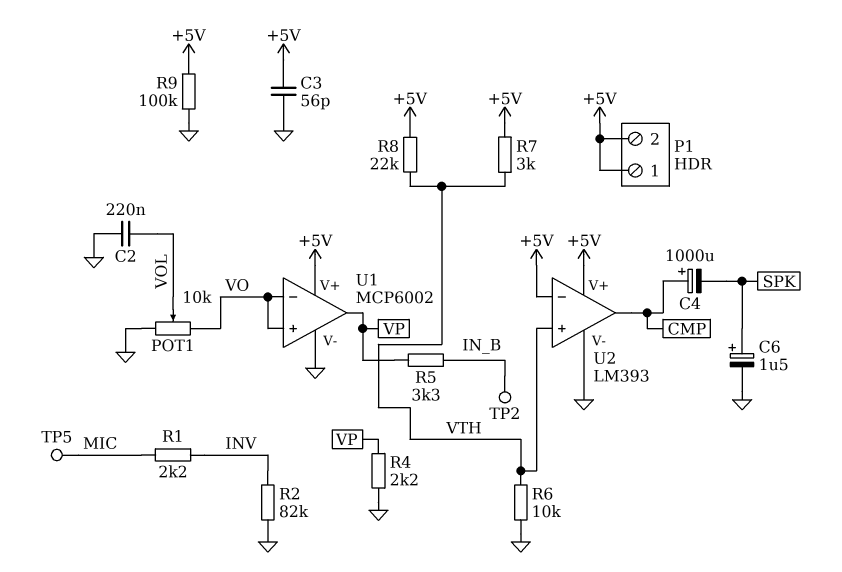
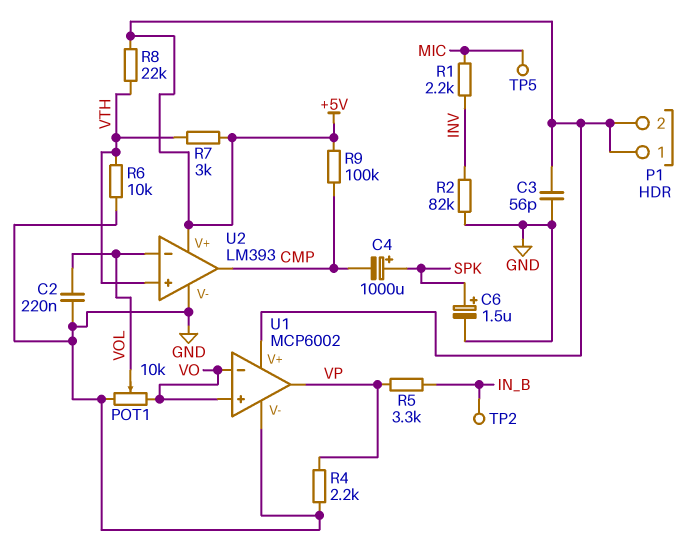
C4: 1000uF (plus CMP, minus SPK) -> 1000uF (plus SPK, minus CMP)
R9: 100k (+5V, GND) -> 100k (+5V, CMP)
U2 pin in-: +5V -> VOL

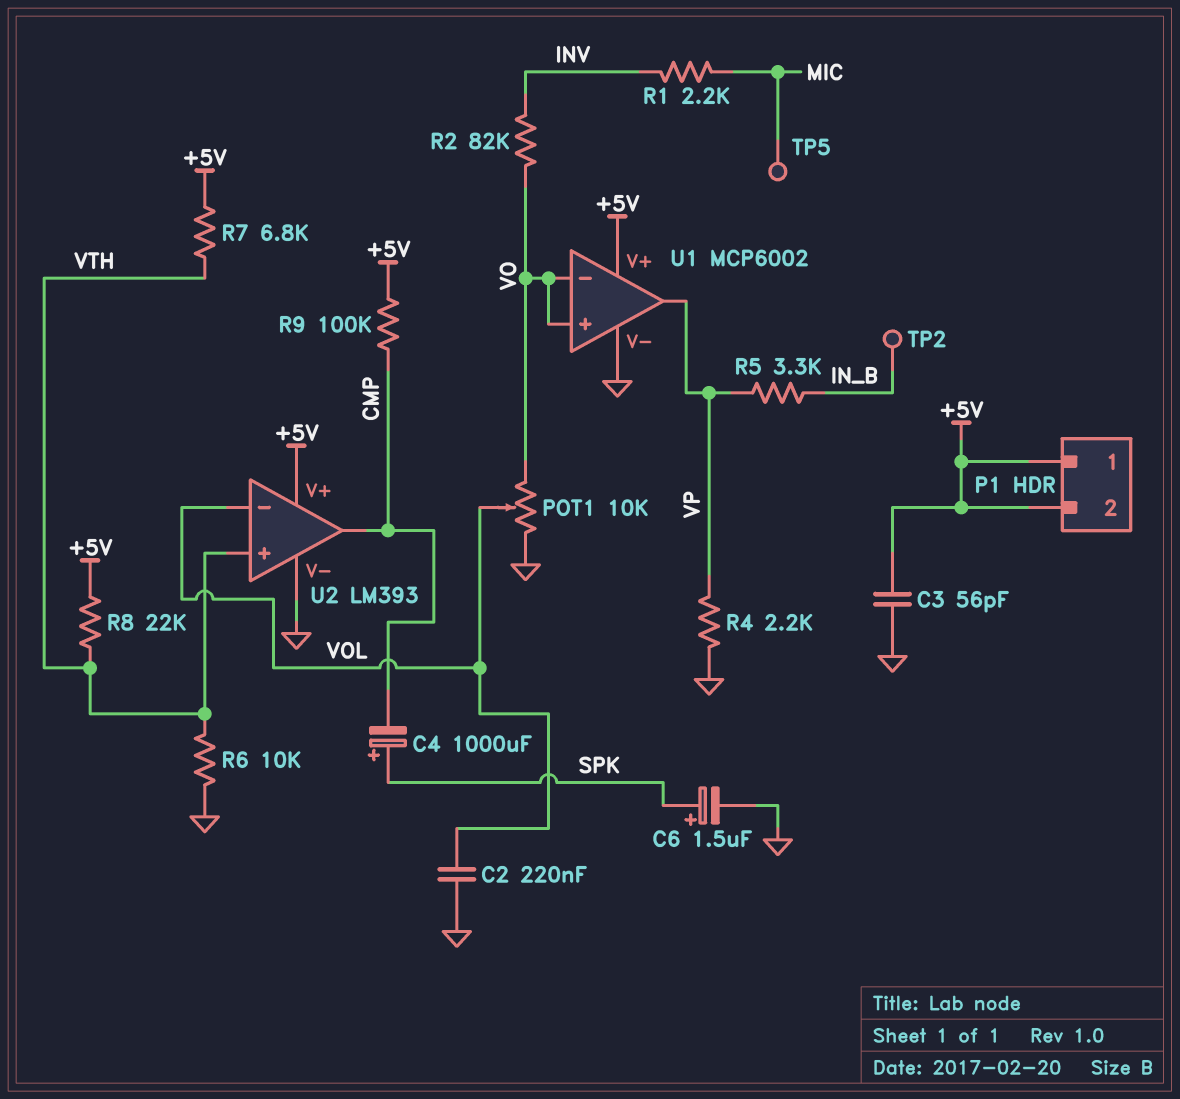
R2: 82k (GND, INV) -> 82k (INV, VO)
R7: 3k (+5V, VTH) -> 6.8k (+5V, VTH)

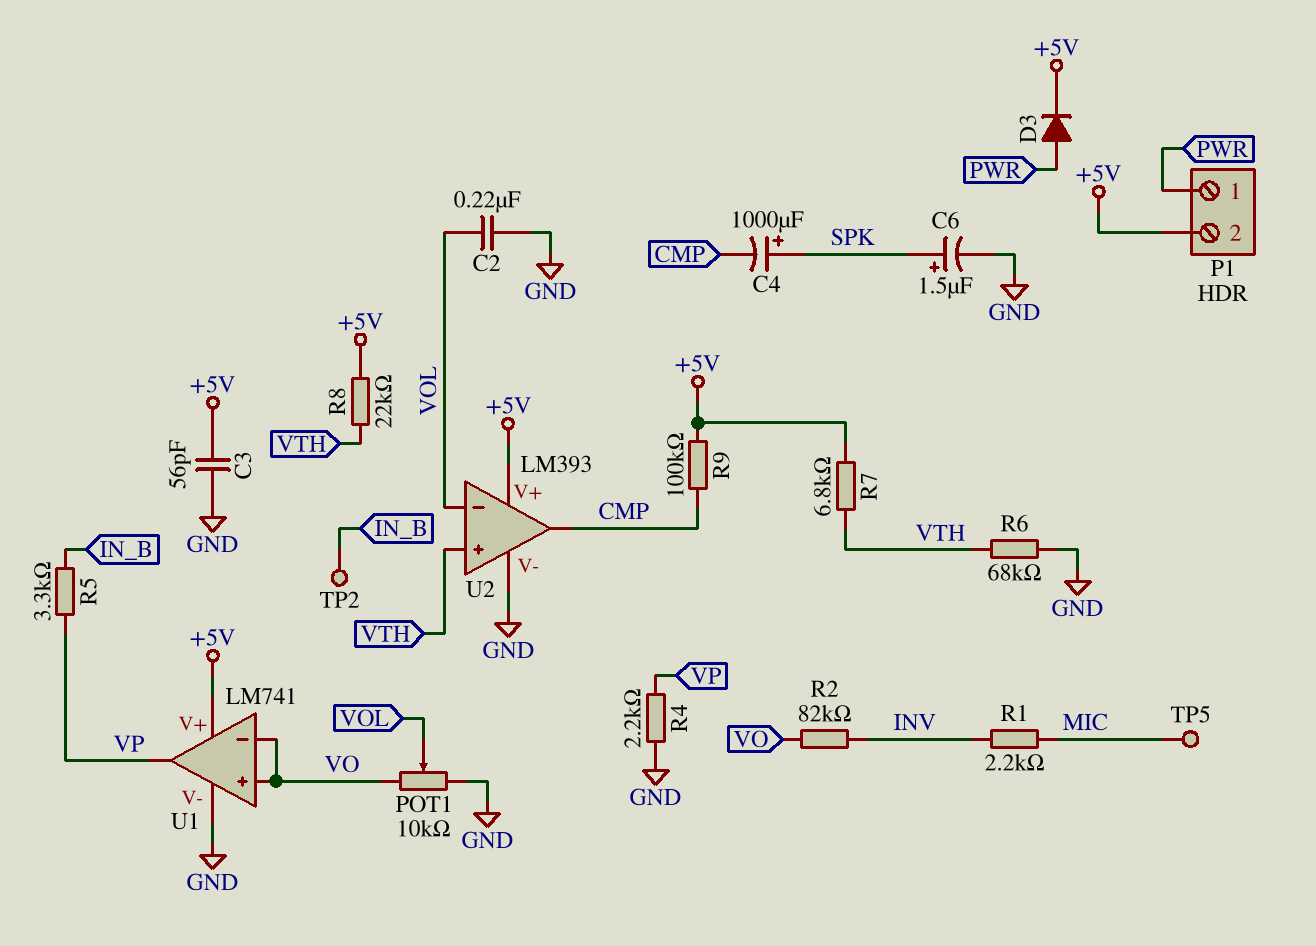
D3: none -> diode (A PWR, K +5V)
P1 pin 1: +5V -> PWR
R6: 10k (GND, VTH) -> 68k (GND, VTH)
U1: MCP6002 -> LM741

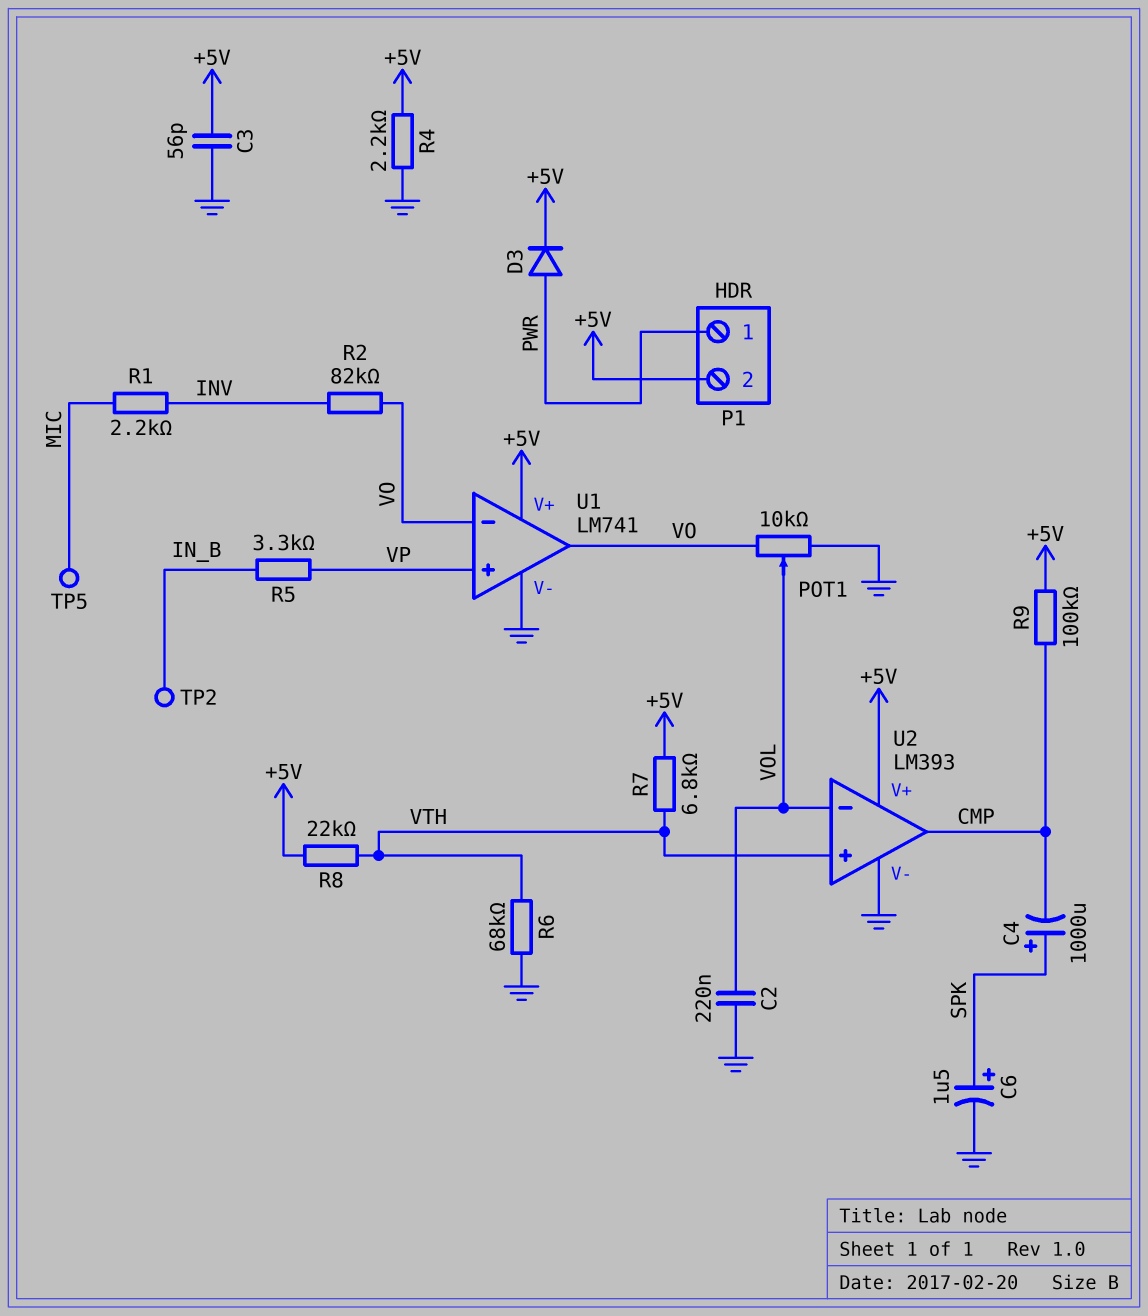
R4: 2.2k (GND, VP) -> 2.2k (+5V, GND)
U1 pin in+: VO -> VP
U1 pin out: VP -> VO

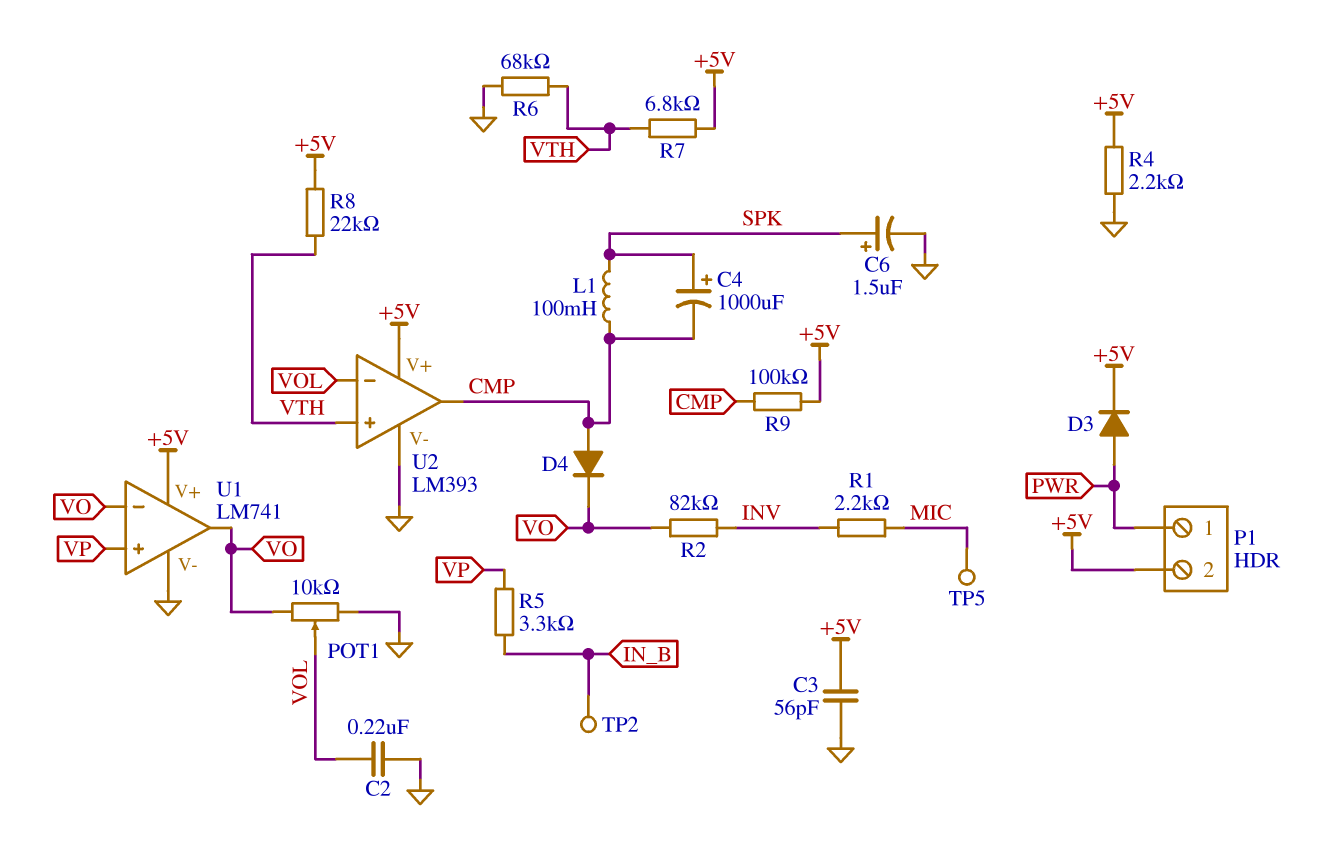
D4: none -> diode (A CMP, K VO)
L1: none -> 100mH (CMP, SPK)

